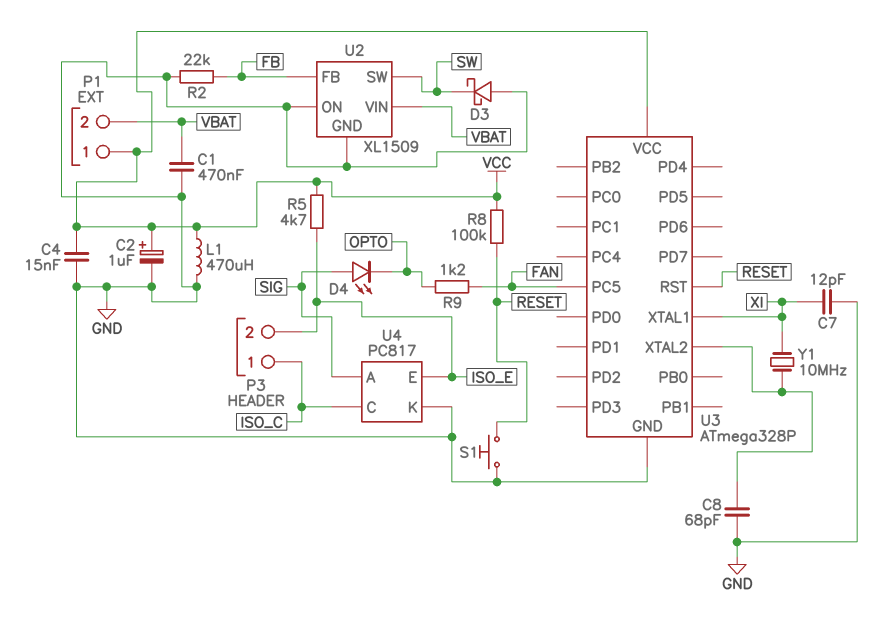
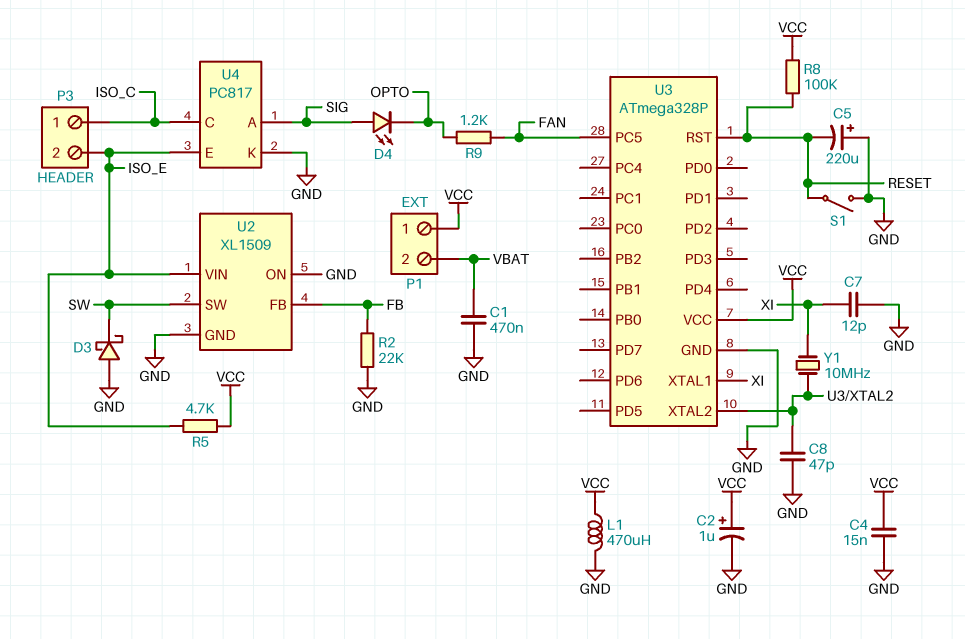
C5: none -> 220uF (plus GND, minus RESET)
C8: 68pF (GND, U3/XTAL2) -> 47pF (GND, U3/XTAL2)
S1: button (GND, RESET) -> switch (GND, RESET)
U2 pin VIN: VBAT -> ISO_E

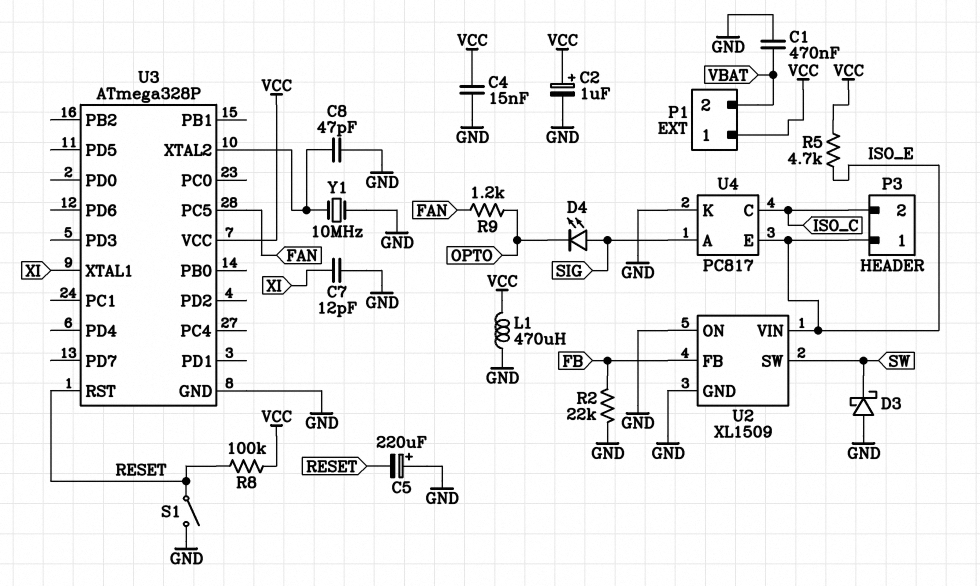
P3 pin 1: ISO_C -> ISO_E
P3 pin 2: ISO_E -> ISO_C
Y1: 10MHz (U3/XTAL2, XI) -> 10MHz (GND, U3/XTAL2)

